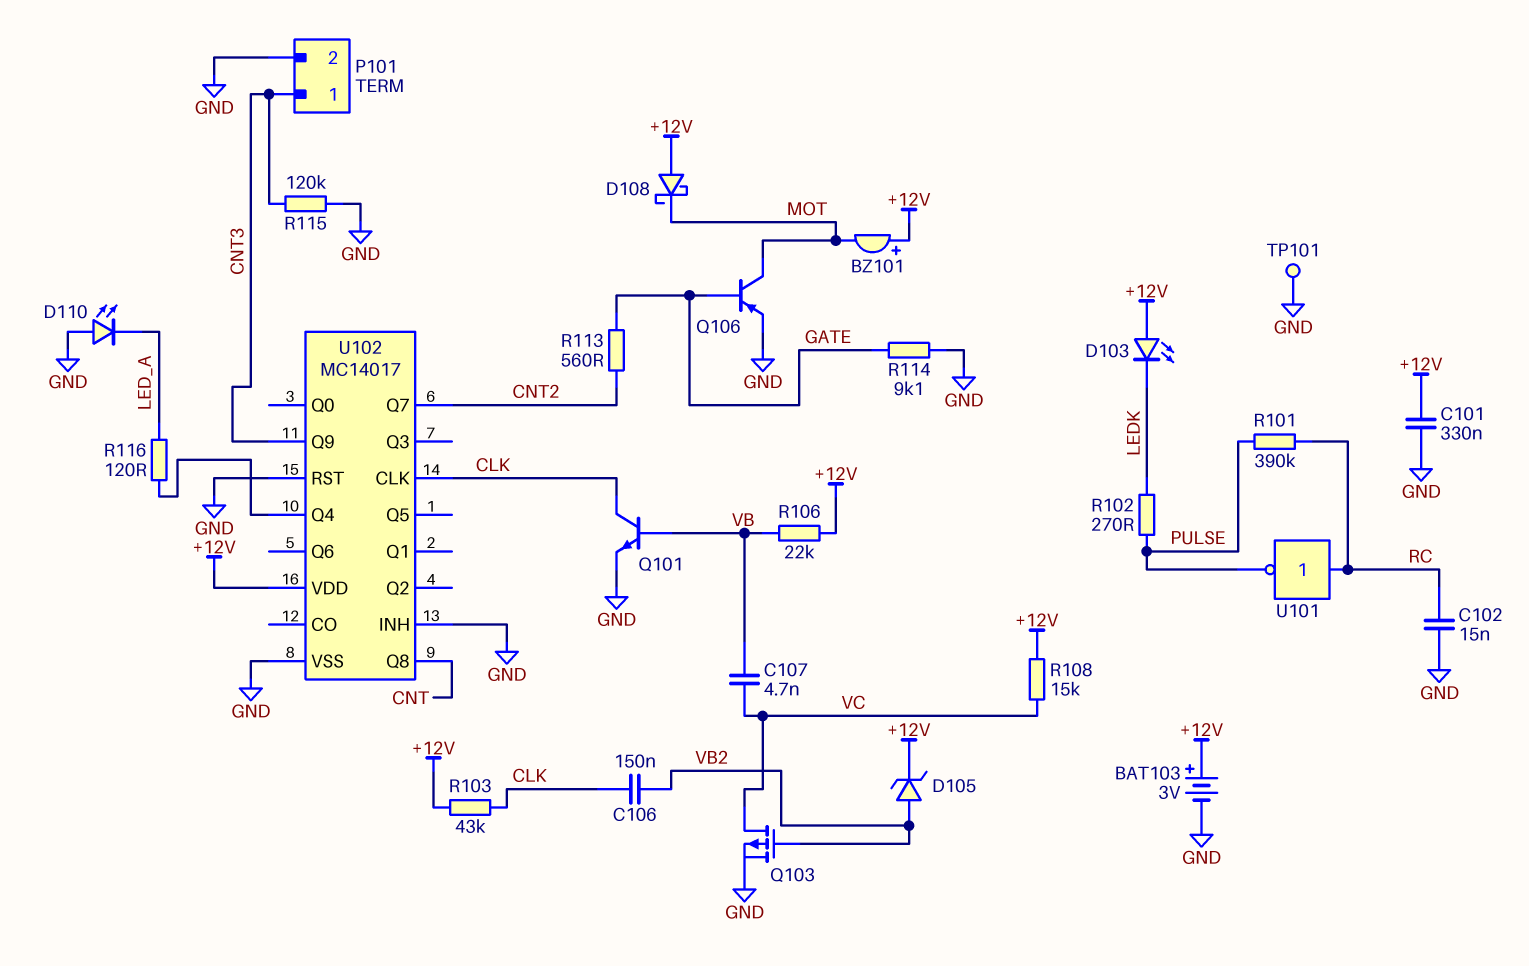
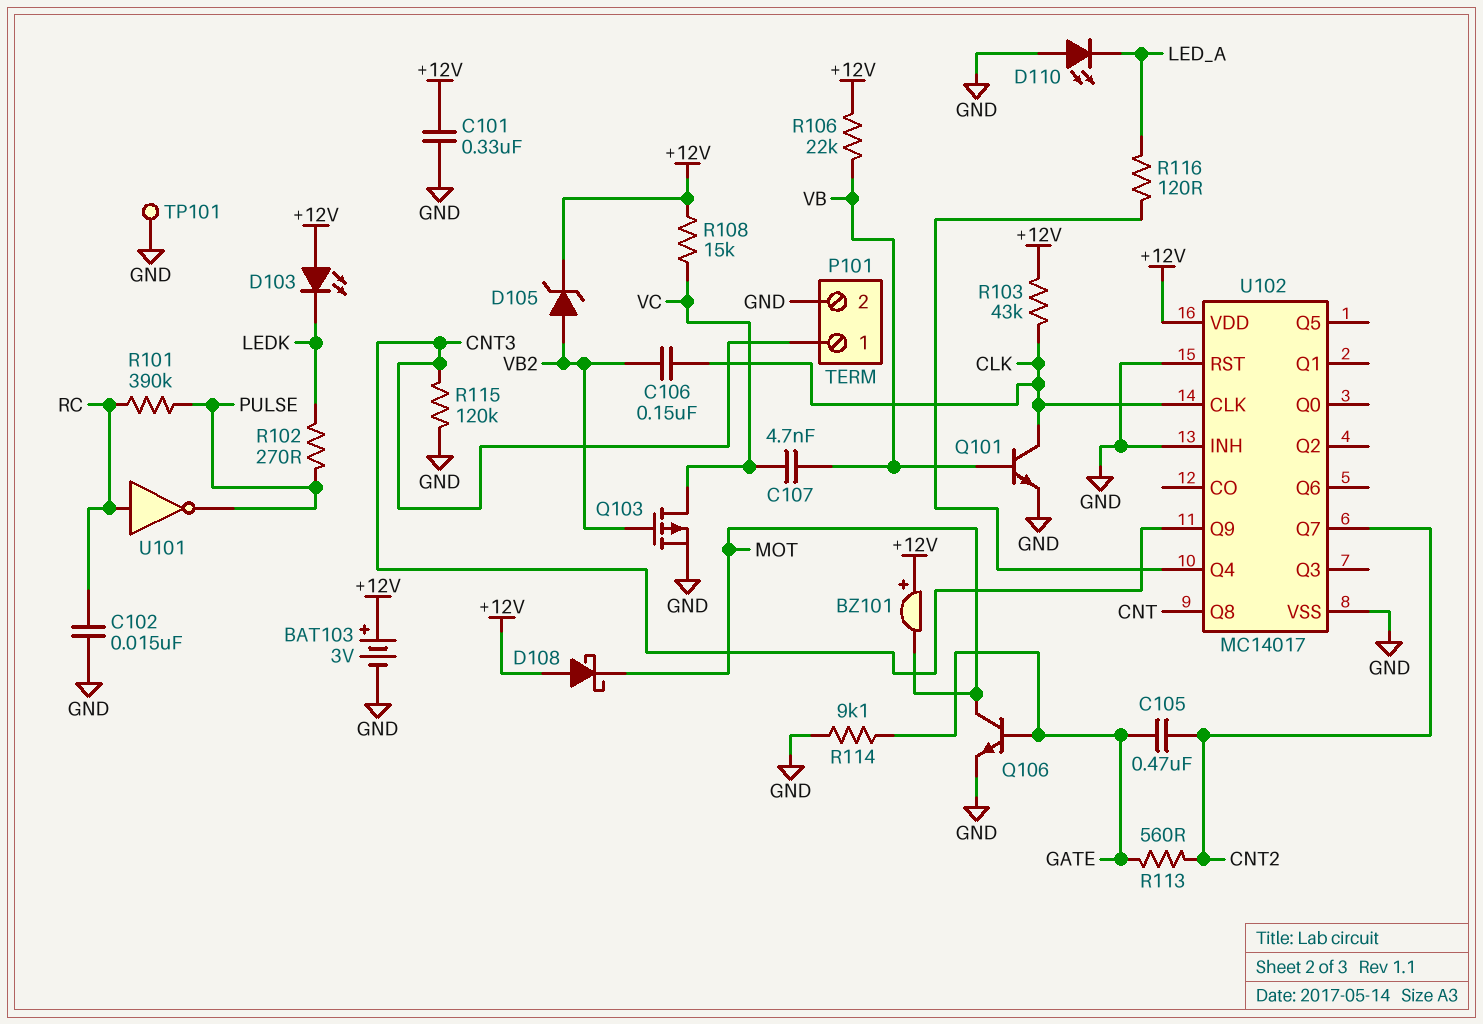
C105: none -> 470nF (CNT2, GATE)
Q106: PNP (B GATE, C MOT, E GND) -> NPN (B GATE, C MOT, E GND)

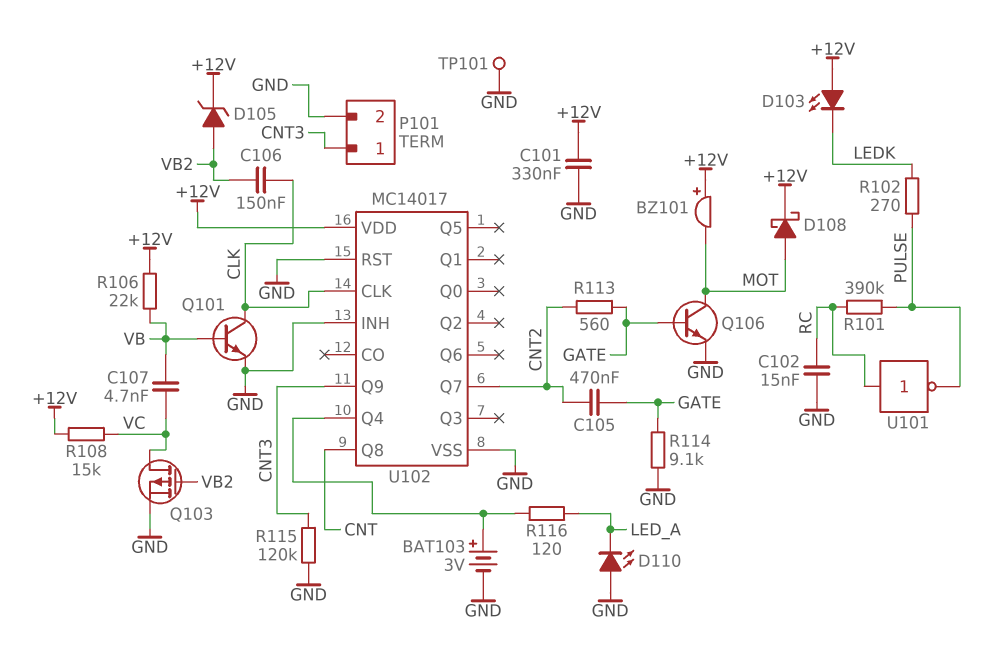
BAT103: 3V (plus +12V, minus GND) -> 3V (plus U102/Q4, minus GND)
D108: schottky (A +12V, K MOT) -> schottky (A MOT, K +12V)
R103: 43k (+12V, CLK) -> none

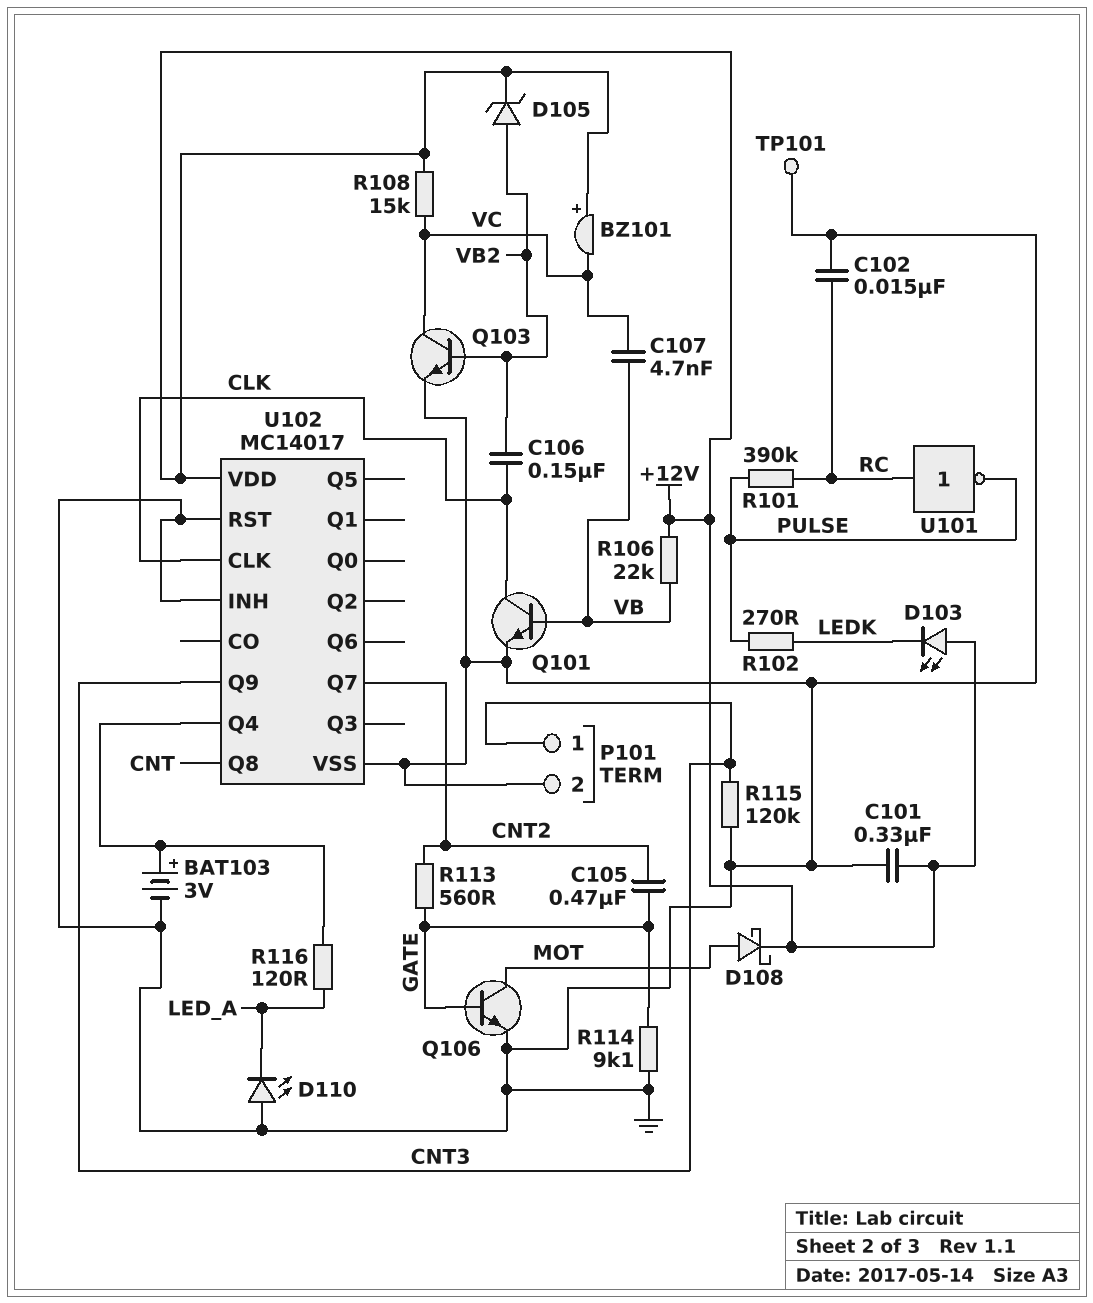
BZ101: buzzer (plus +12V, minus MOT) -> buzzer (plus +12V, minus VC)
Q103: PMOS (G VB2, D VC, S GND) -> NPN (B VB2, C VC, E GND)

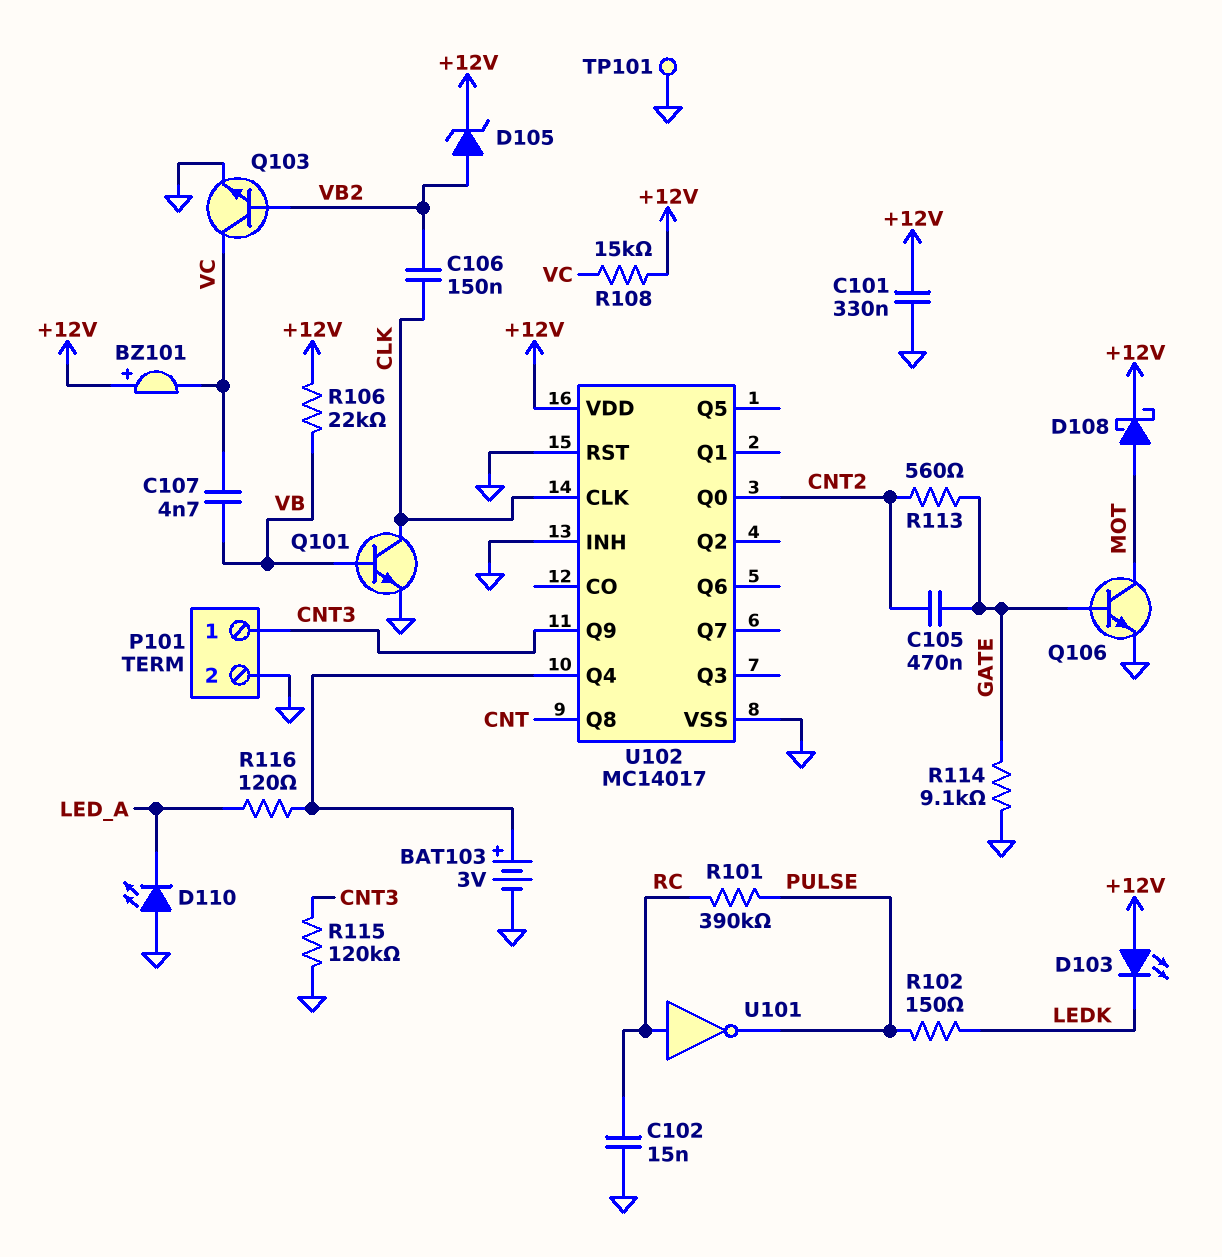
R102: 270 (LEDK, PULSE) -> 150 (LEDK, PULSE)
U102 pin Q0: none -> CNT2
U102 pin Q7: CNT2 -> none

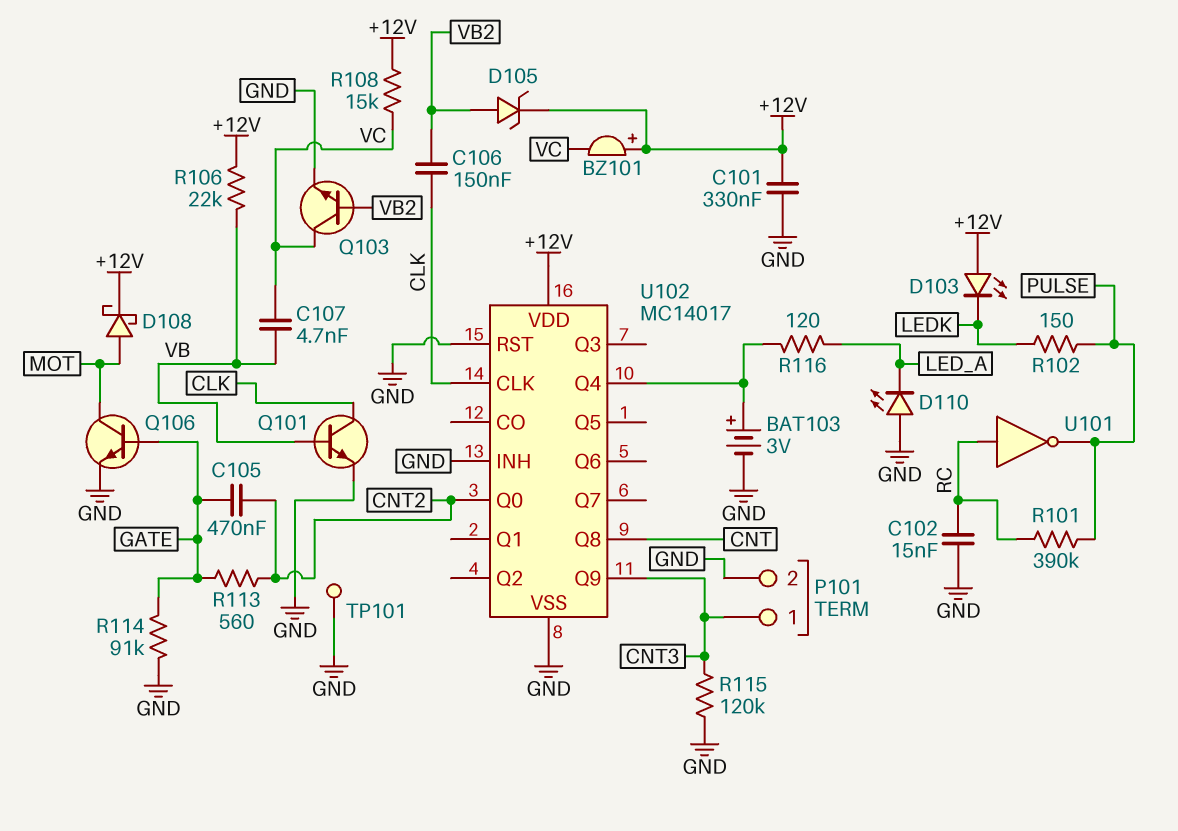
R114: 9.1k (GATE, GND) -> 91k (GATE, GND)

